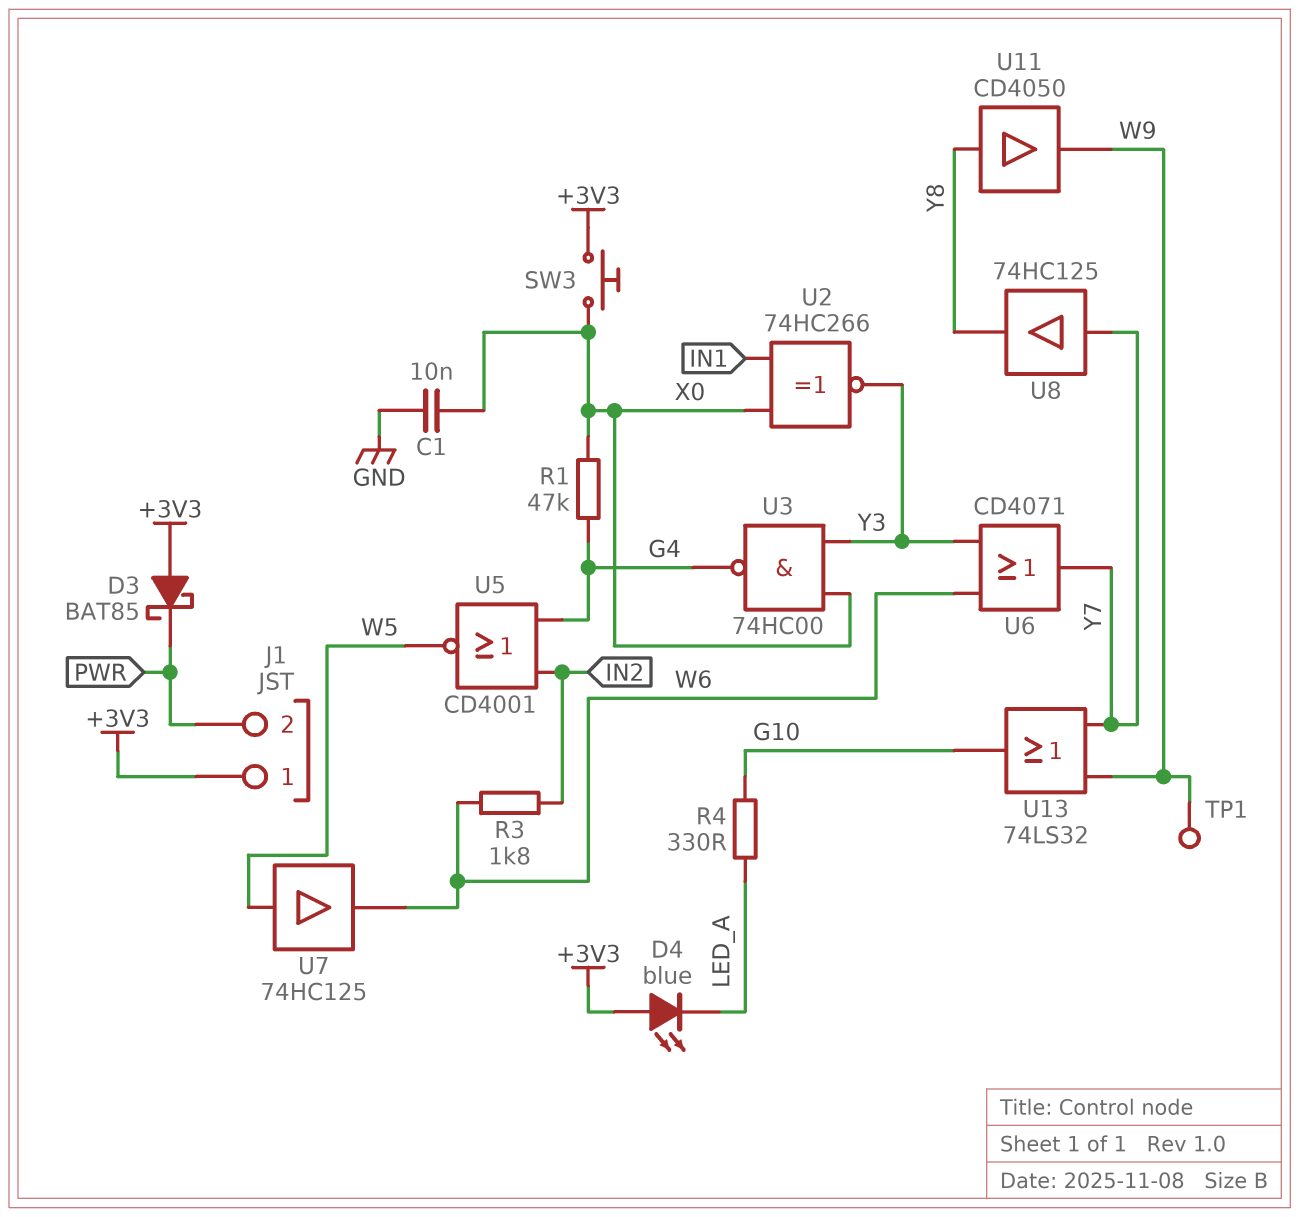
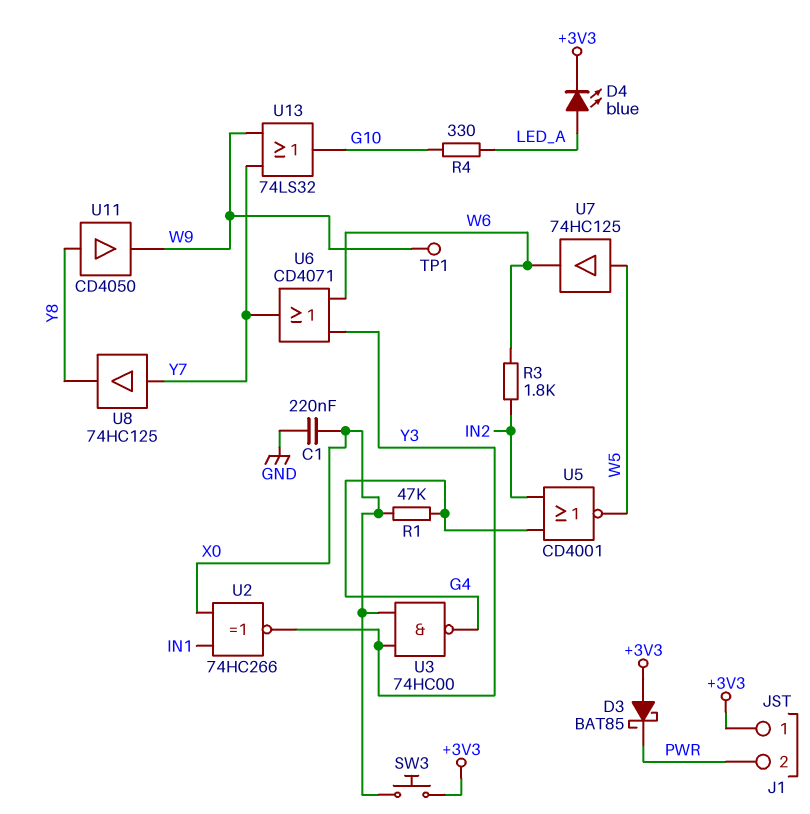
C1: 10nF (GND, X0) -> 220nF (GND, X0)
D4: LED blue (A +3V3, K LED_A) -> LED blue (A LED_A, K +3V3)

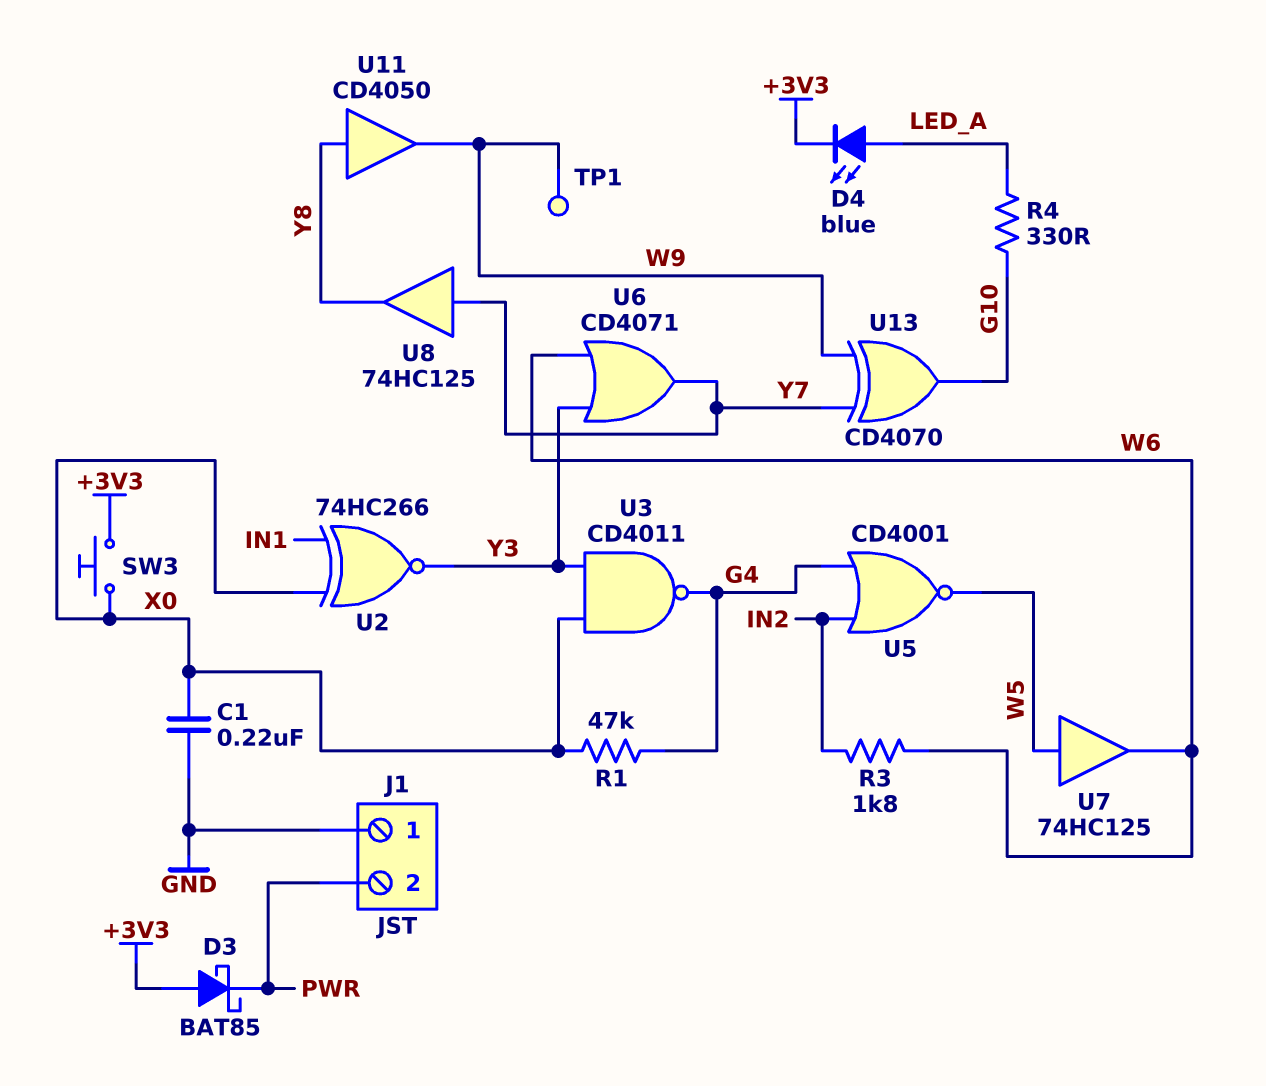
J1 pin 1: +3V3 -> GND
U3: NAND 74HC00 (in X0, in Y3, out G4) -> NAND CD4011 (in X0, in Y3, out G4)
U13: OR 74LS32 (in W9, in Y7, out G10) -> XOR CD4070 (in W9, in Y7, out G10)

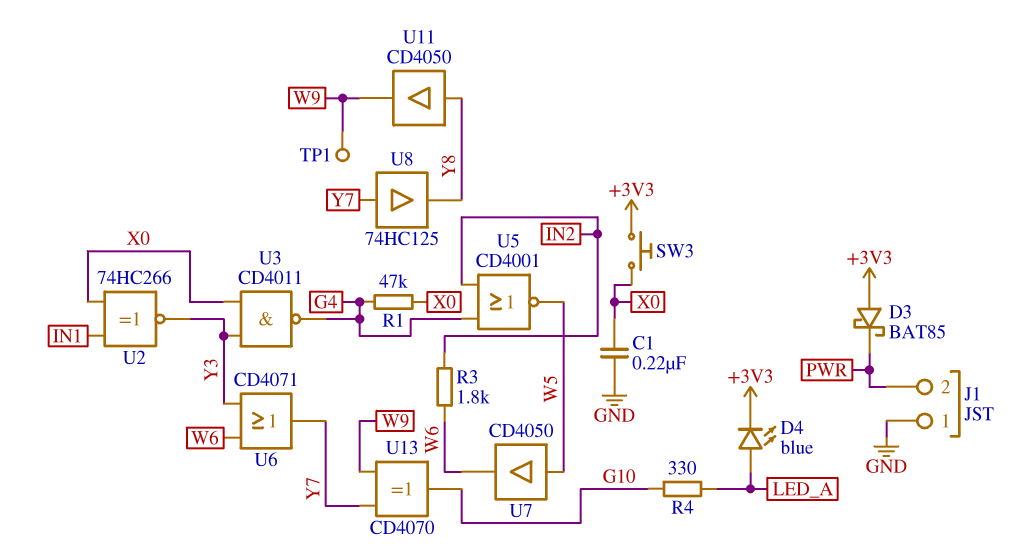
U7: buffer 74HC125 (in W5, out W6) -> buffer CD4050 (in W5, out W6)

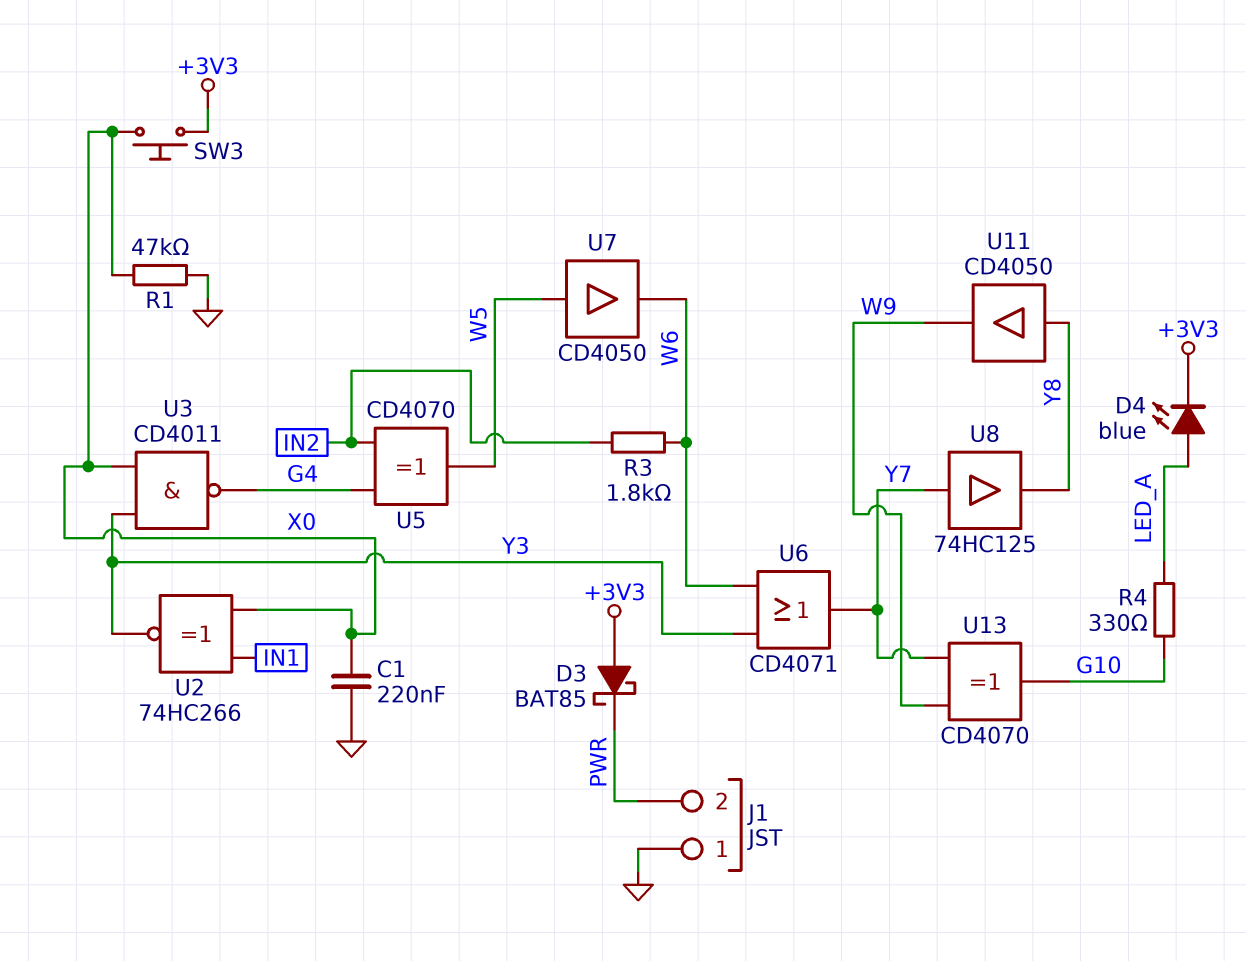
R1: 47k (G4, X0) -> 47k (GND, X0)
TP1: test point (W9) -> none
U5: NOR CD4001 (in G4, in IN2, out W5) -> XOR CD4070 (in G4, in IN2, out W5)

